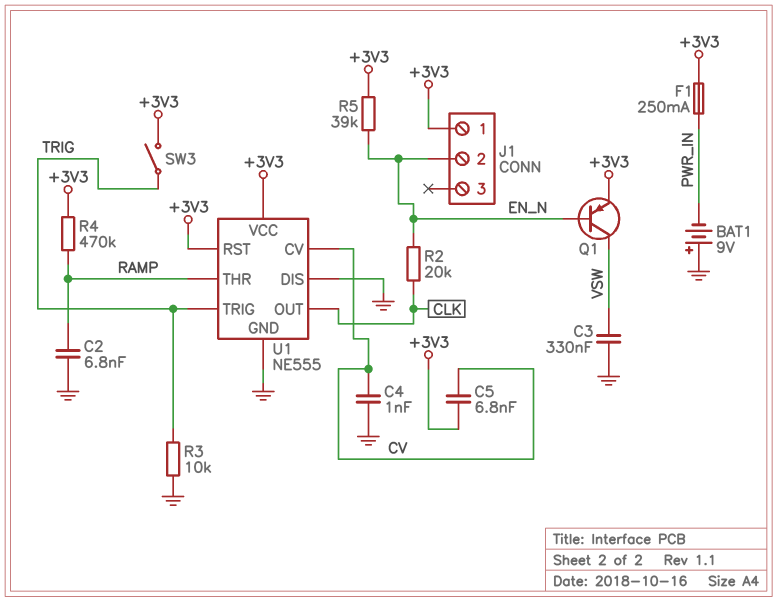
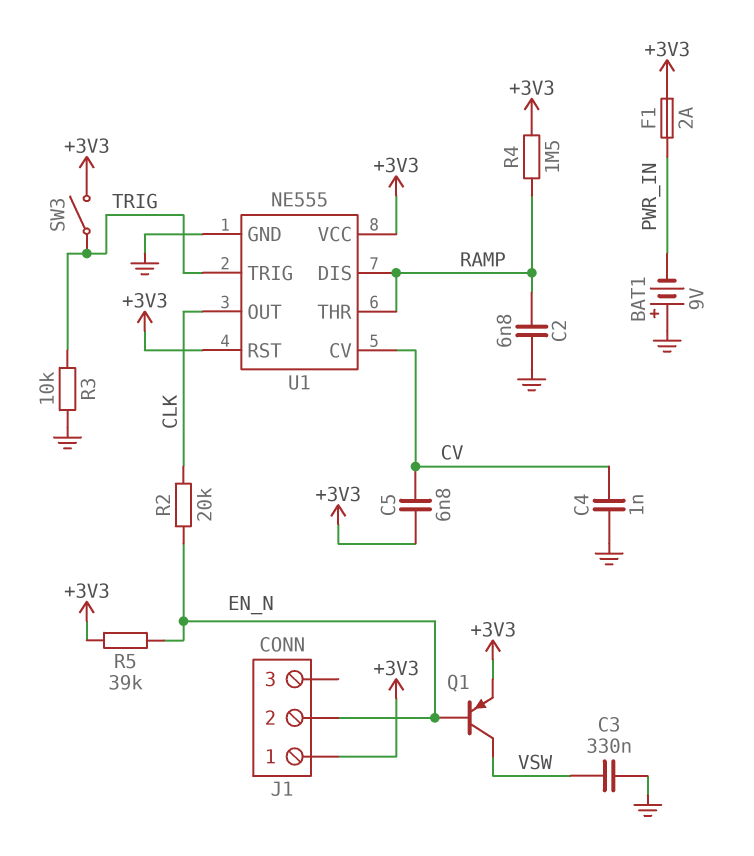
F1: 250mA (+3V3, PWR_IN) -> 2A (+3V3, PWR_IN)
R4: 470k (+3V3, RAMP) -> 1.5M (+3V3, RAMP)
U1 pin DIS: GND -> RAMP

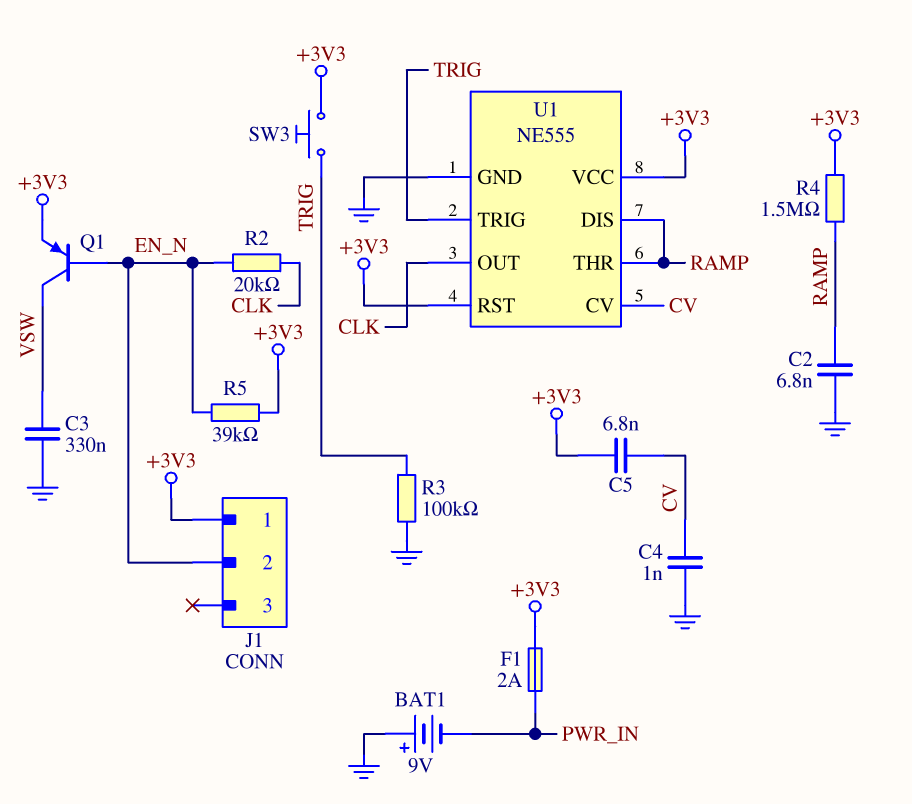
R3: 10k (GND, TRIG) -> 100k (GND, TRIG)
SW3: switch (+3V3, TRIG) -> button (+3V3, TRIG)

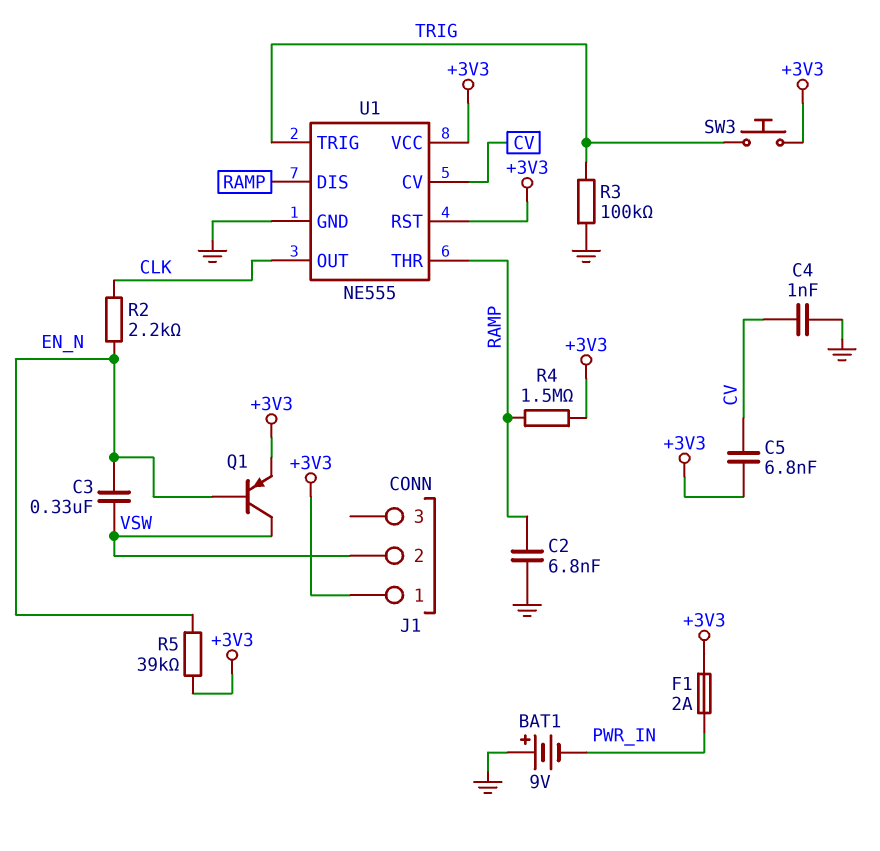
C3: 330nF (GND, VSW) -> 330nF (EN_N, VSW)
J1 pin 2: EN_N -> VSW
R2: 20k (CLK, EN_N) -> 2.2k (CLK, EN_N)

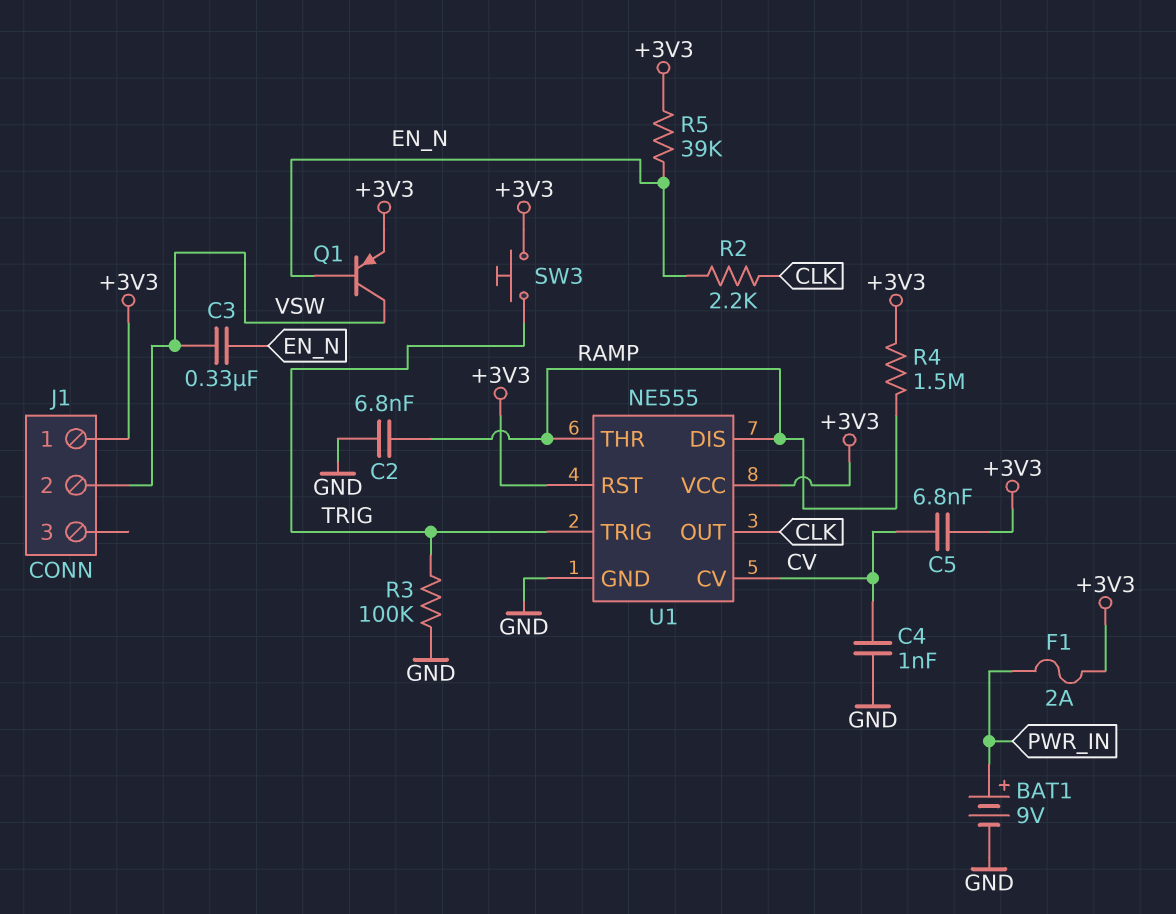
BAT1: 9V (plus GND, minus PWR_IN) -> 9V (plus PWR_IN, minus GND)

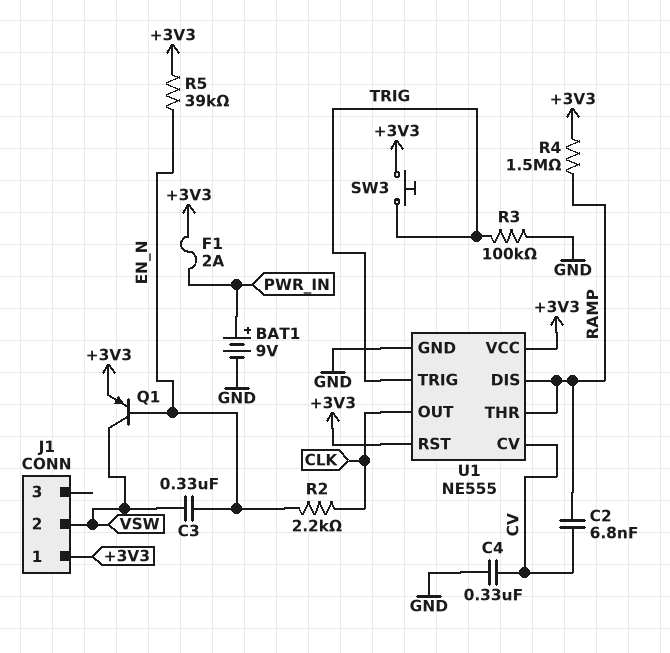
C2: 6.8nF (GND, RAMP) -> 6.8nF (CV, RAMP)
C4: 1nF (CV, GND) -> 330nF (CV, GND)
C5: 6.8nF (+3V3, CV) -> none

